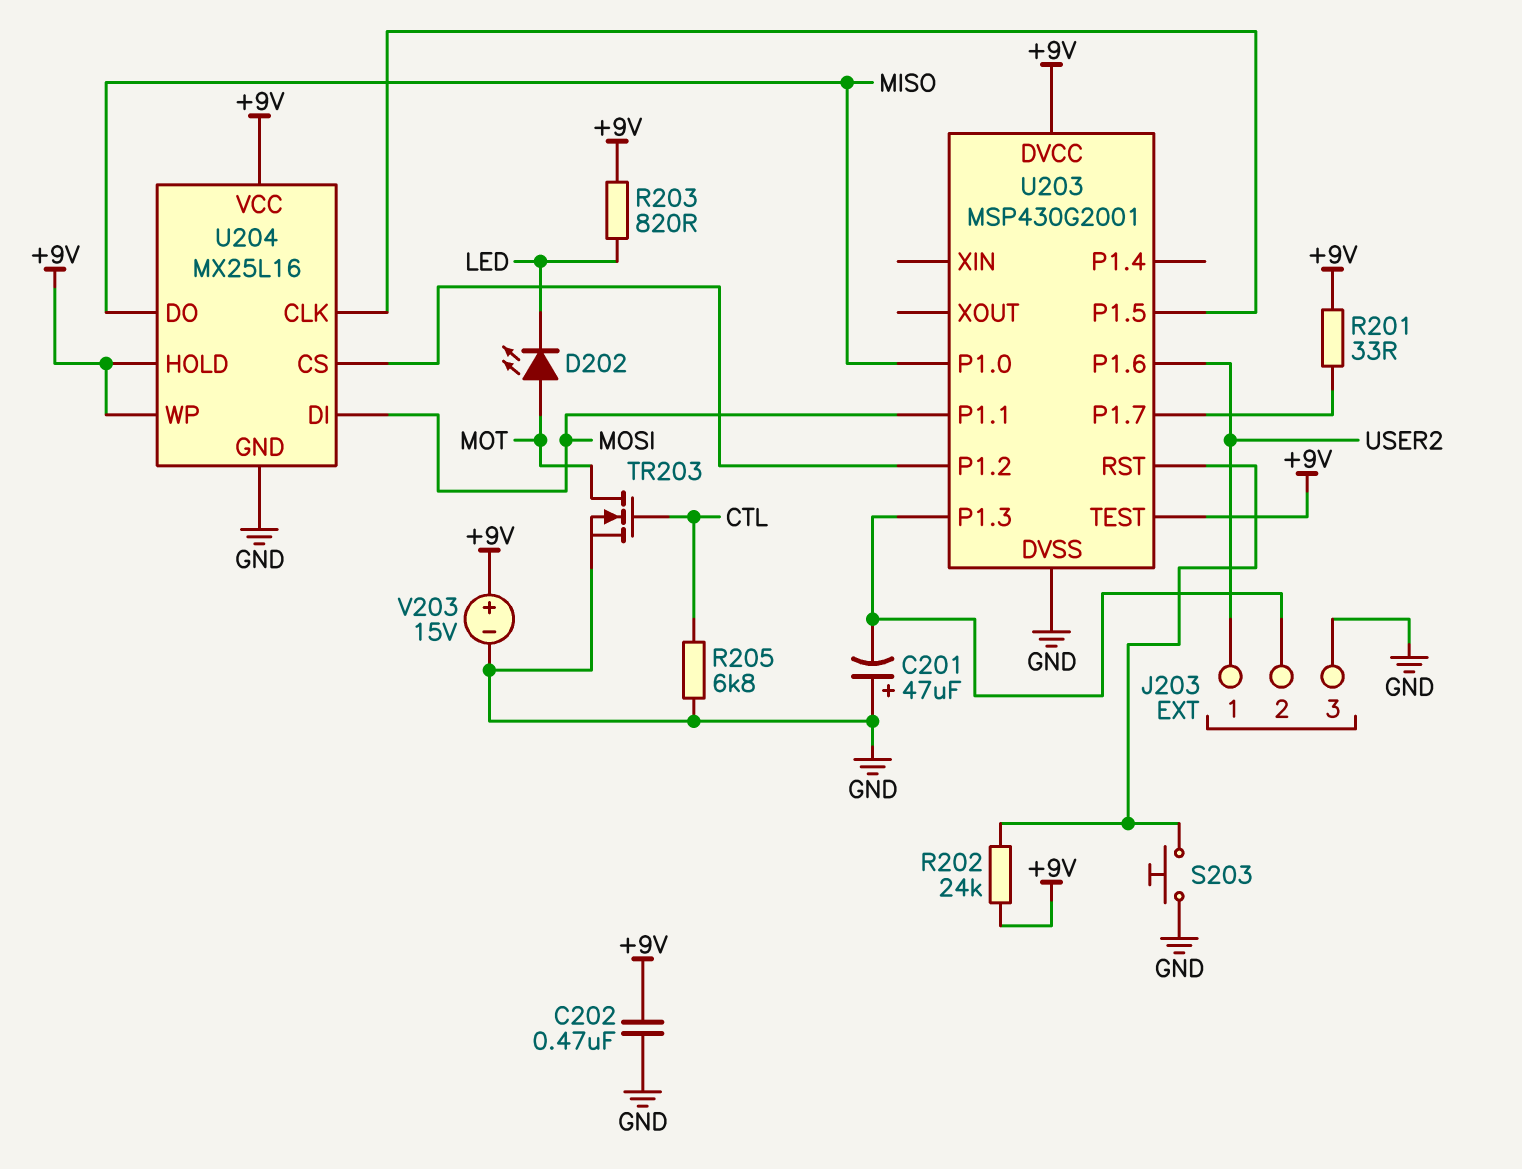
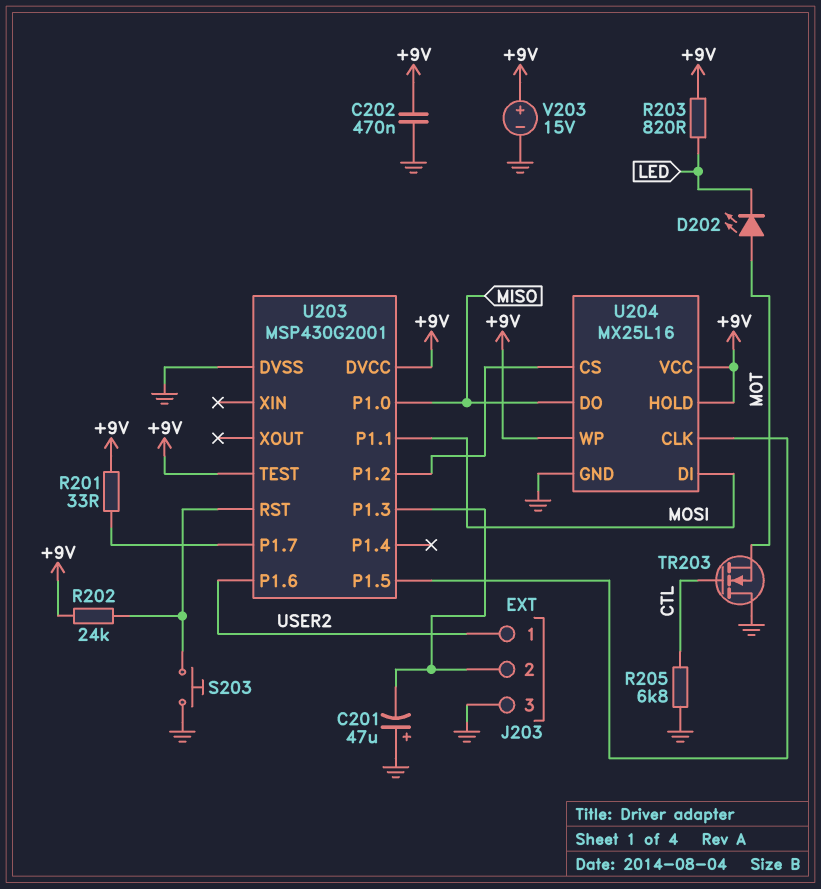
TR203: NMOS (G CTL, D MOT, S GND) -> NMOS (G CTL, D GND, S MOT)

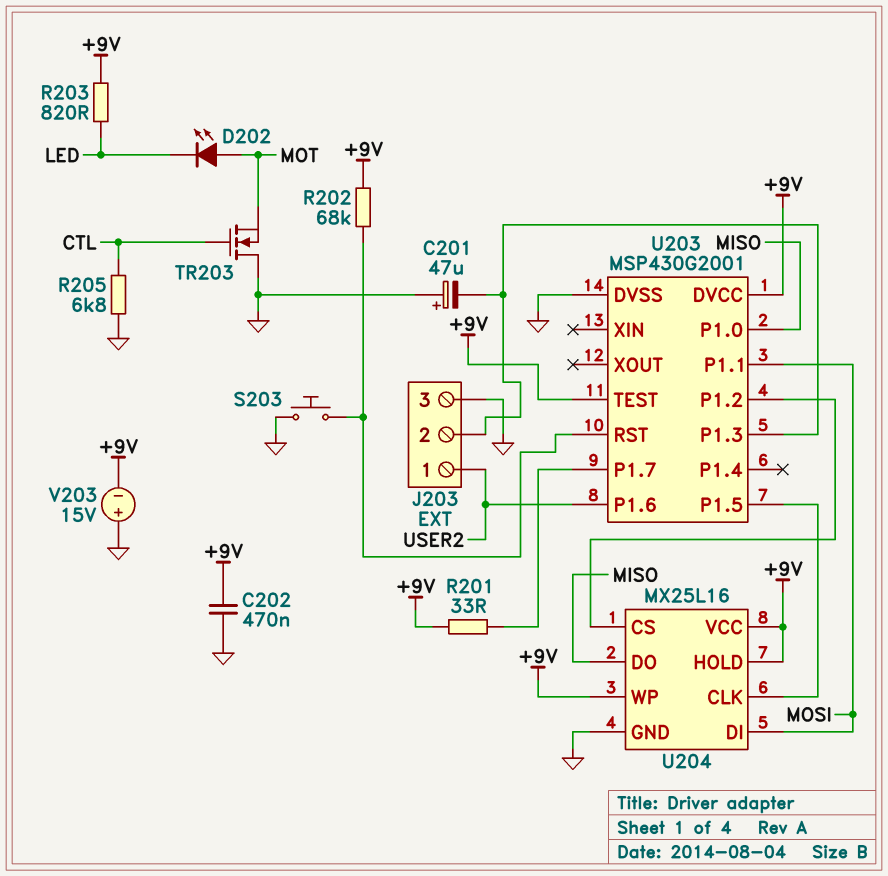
R202: 24k (+9V, U203/RST) -> 68k (+9V, U203/RST)
V203: 15V (plus +9V, minus GND) -> 15V (plus GND, minus +9V)

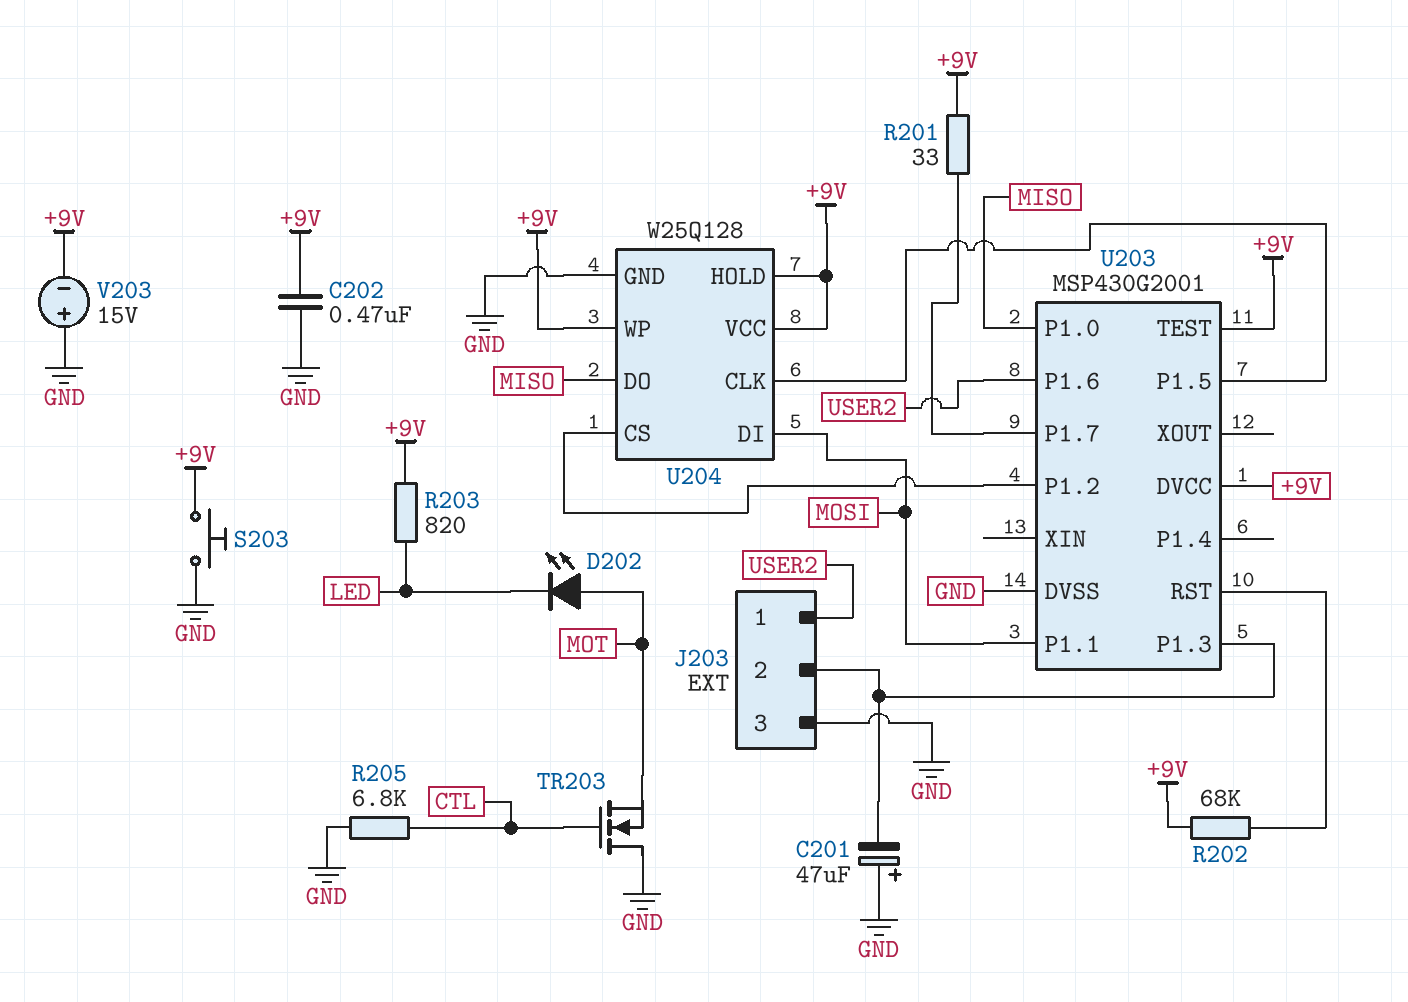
S203: button (GND, U203/RST) -> button (+9V, GND)
U204: MX25L16 -> W25Q128

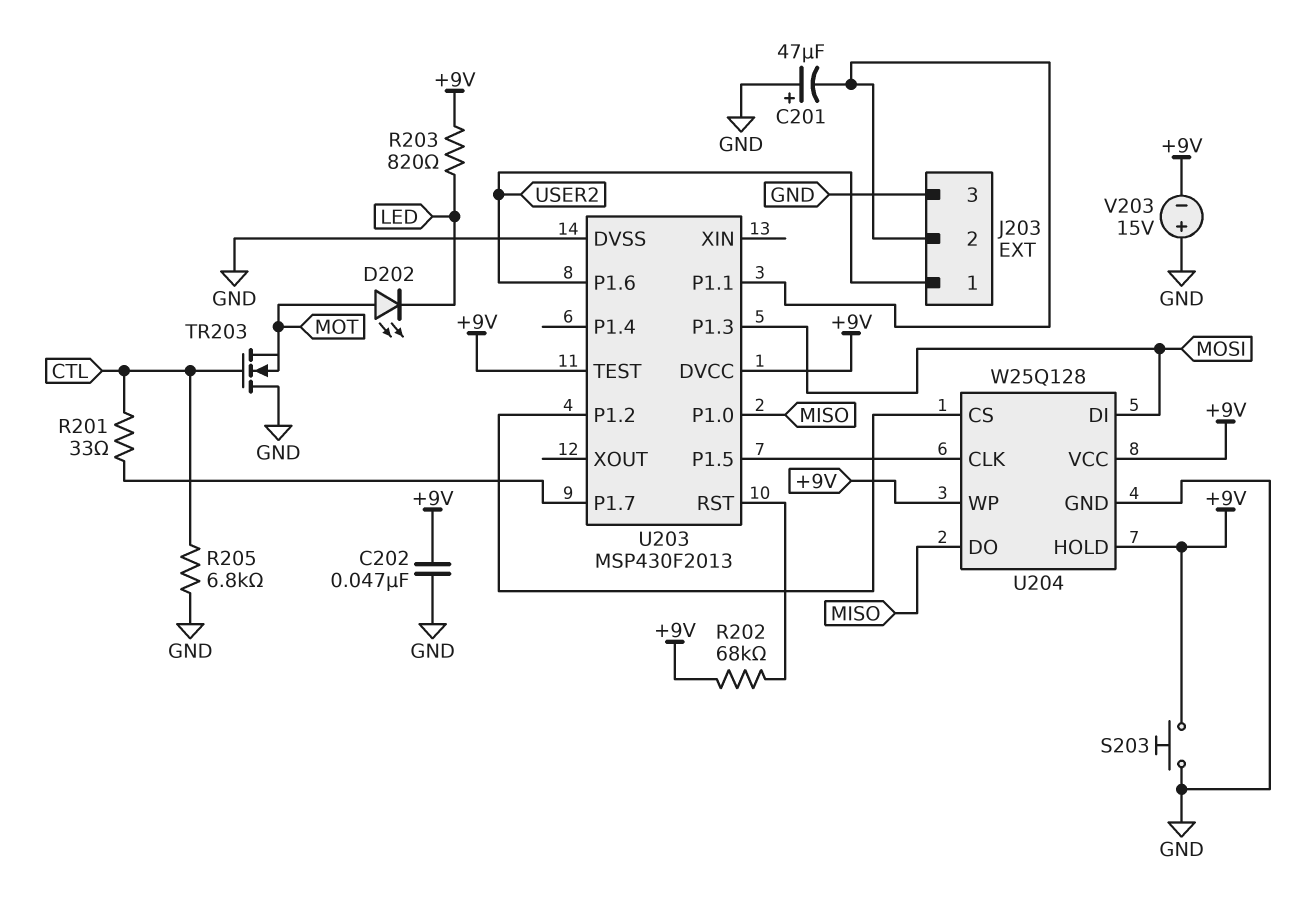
C202: 470nF (+9V, GND) -> 47nF (+9V, GND)
R201: 33 (+9V, U203/P1.7) -> 33 (CTL, U203/P1.7)
U203: MSP430G2001 -> MSP430F2013
U203 pin P1.1: MOSI -> J203/2
U203 pin P1.3: J203/2 -> MOSI

